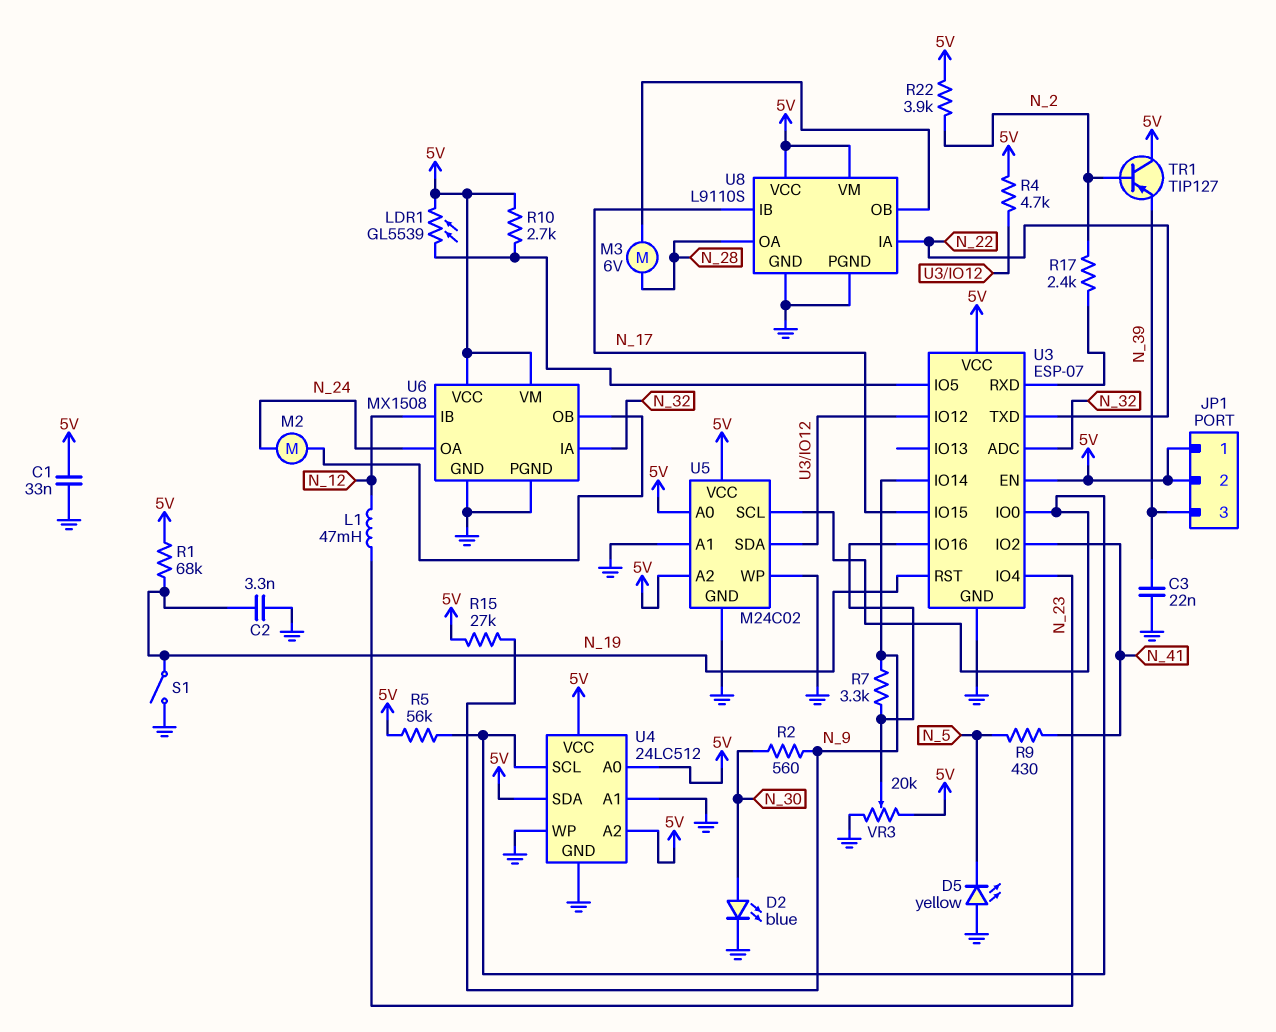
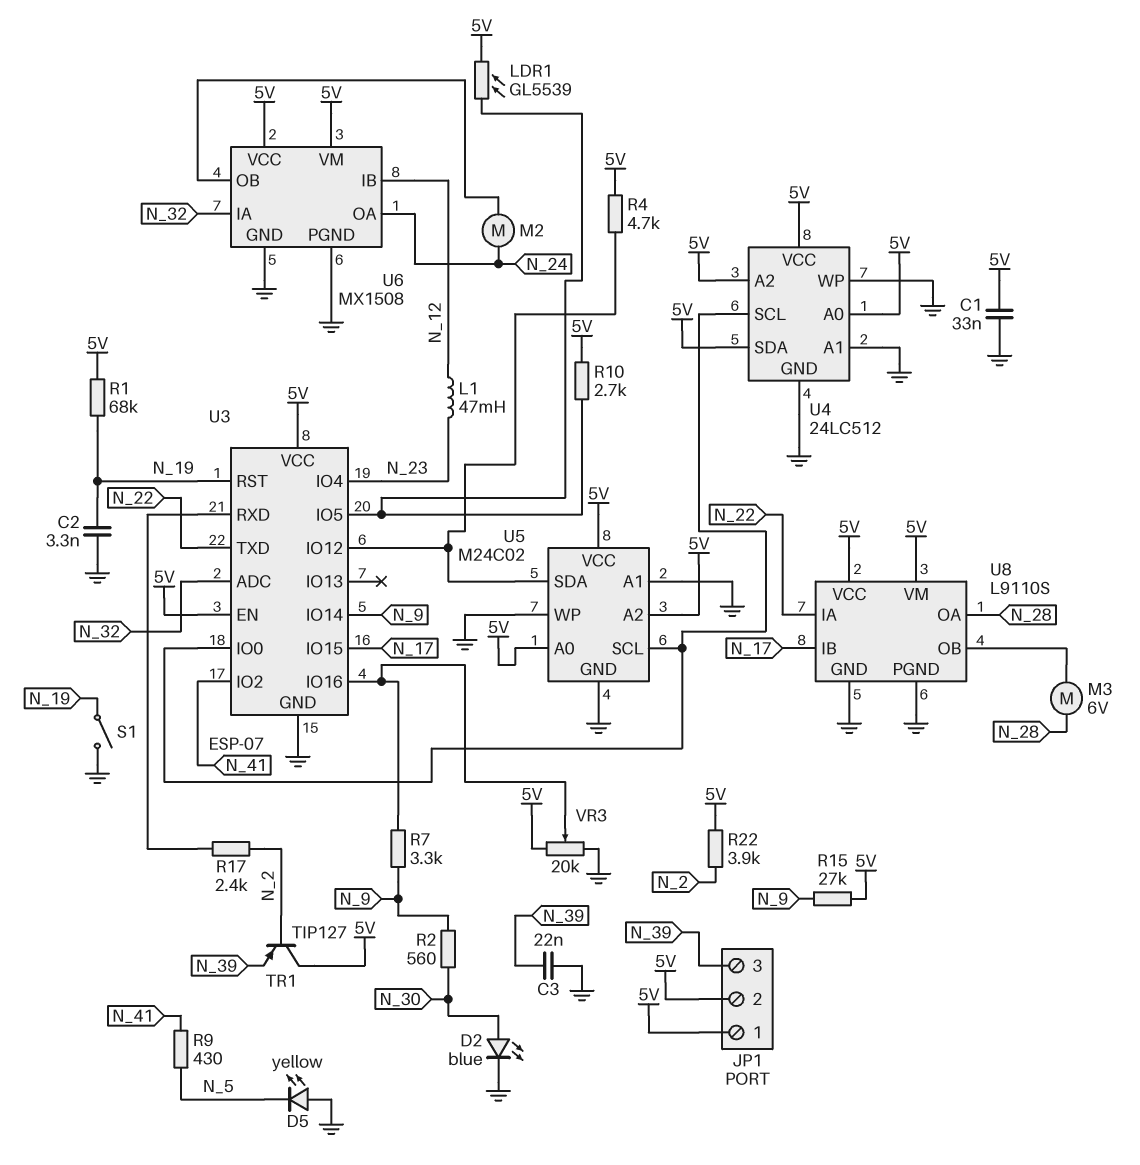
R5: 56k (5V, U3/IO0) -> none

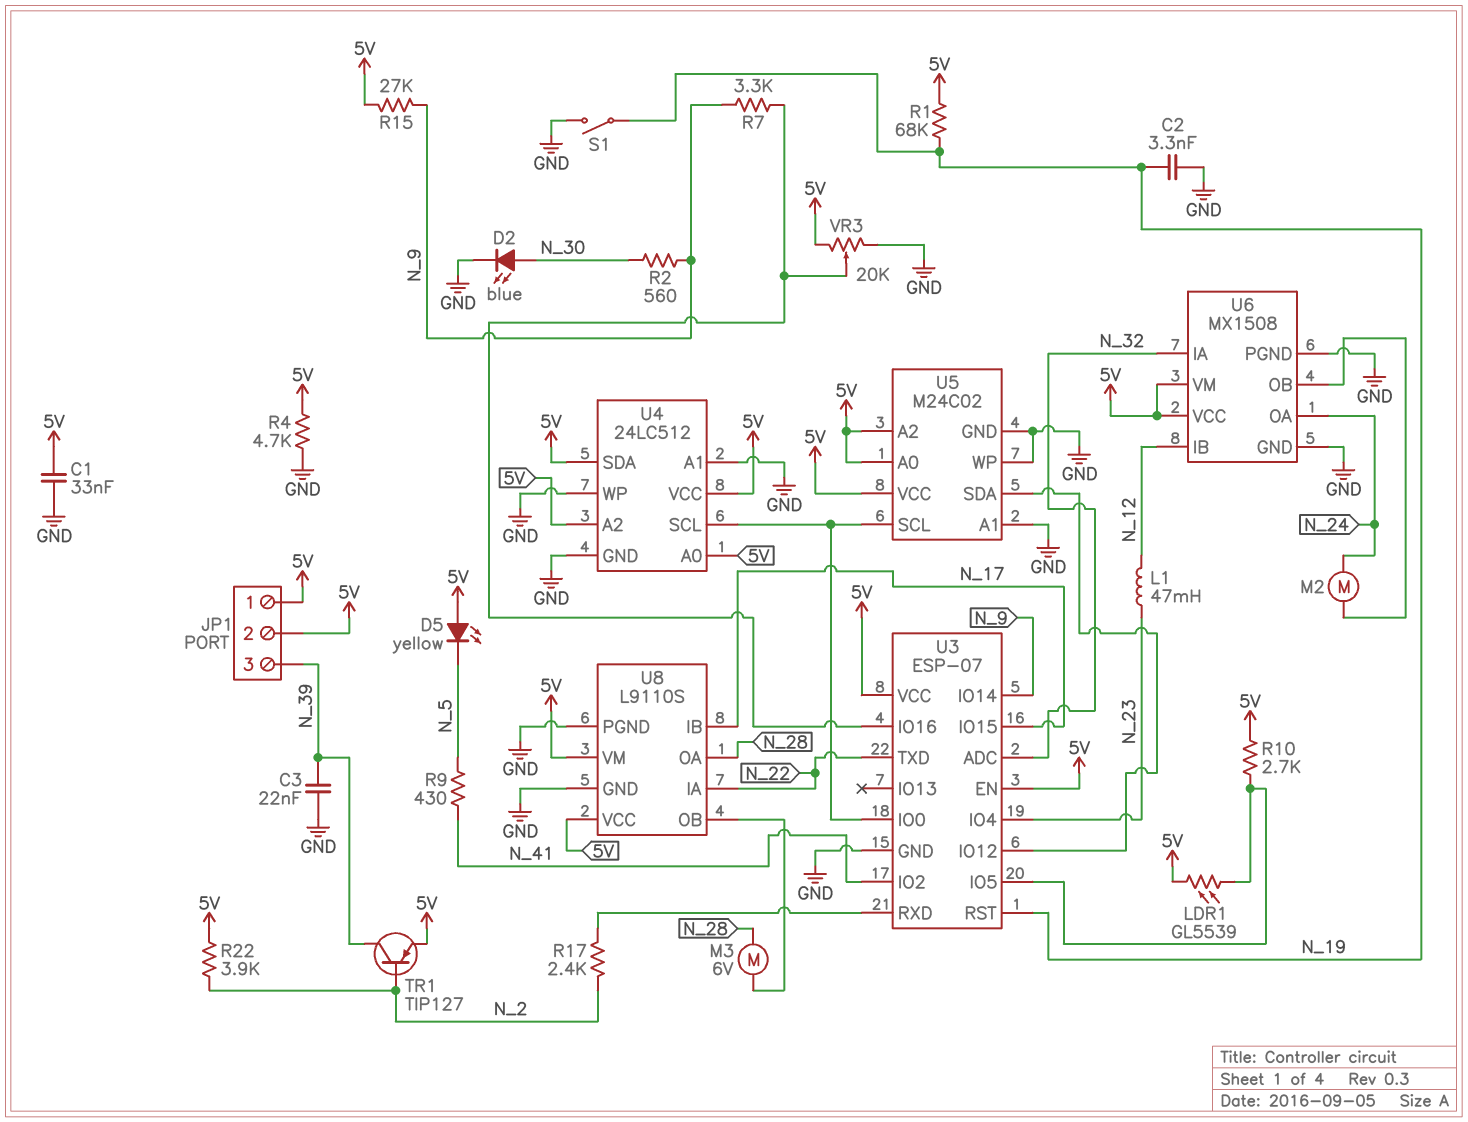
D5: LED yellow (A GND, K N_5) -> LED yellow (A 5V, K N_5)
R4: 4.7k (5V, U3/IO12) -> 4.7k (5V, GND)
TR1: PNP TIP127 (B N_2, C 5V, E N_39) -> PNP TIP127 (B N_2, C N_39, E 5V)

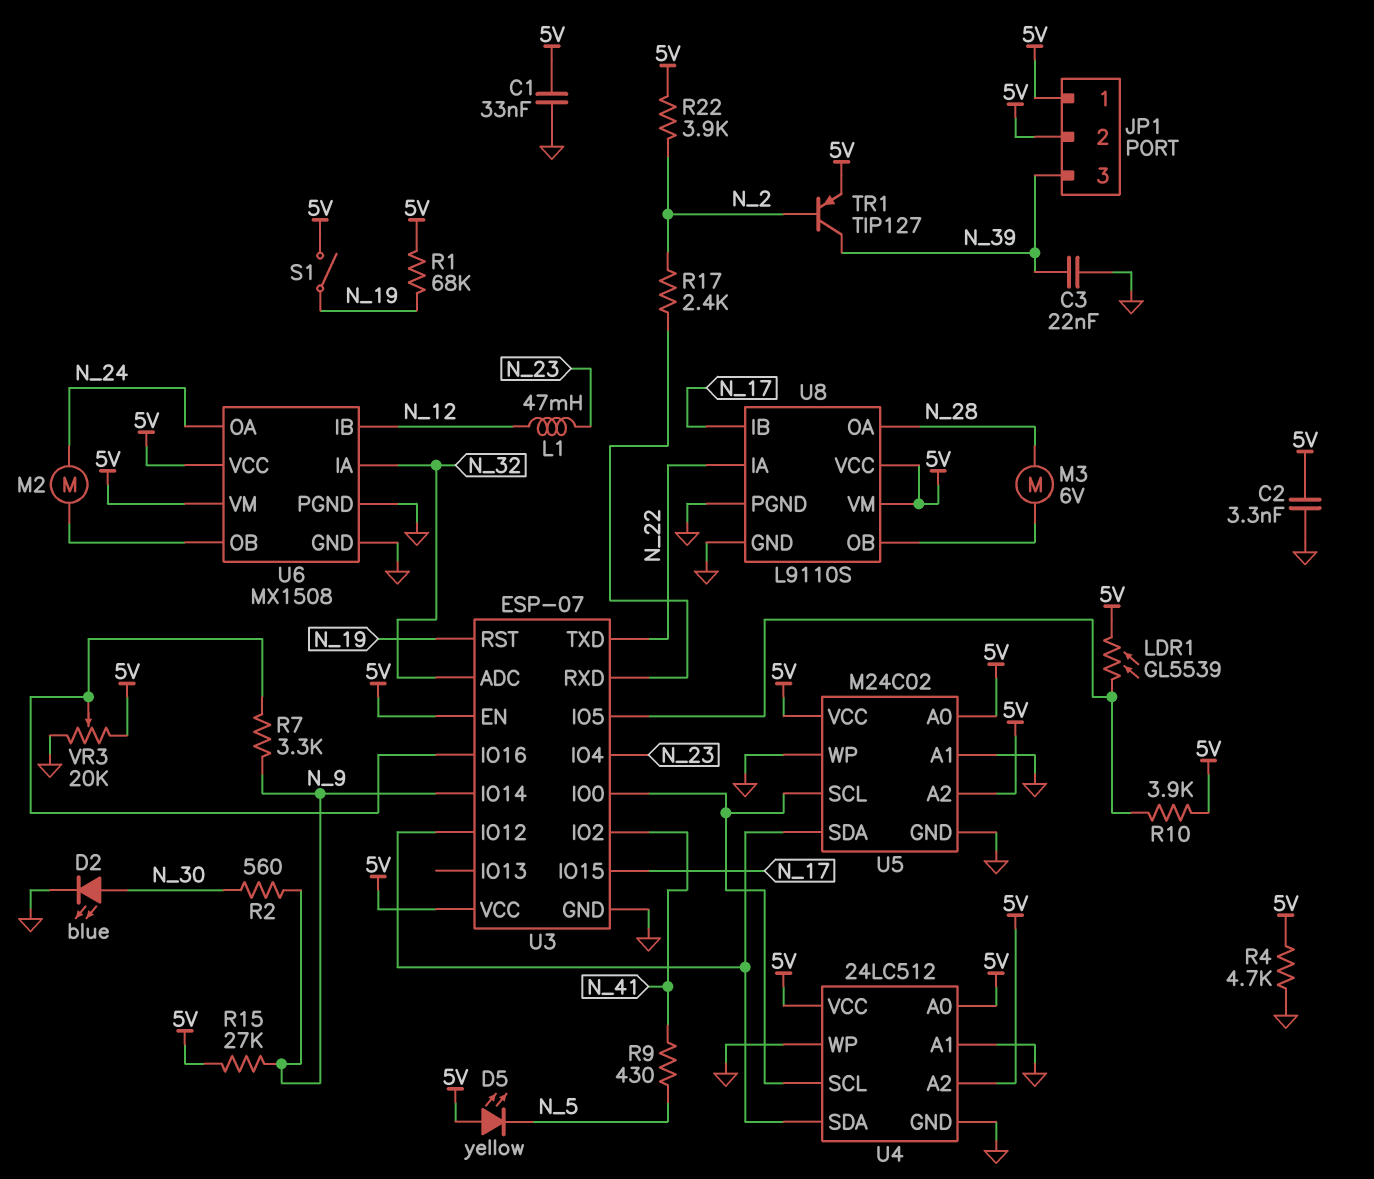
C2: 3.3nF (GND, N_19) -> 3.3nF (5V, GND)
R10: 2.7k (5V, U3/IO5) -> 3.9k (5V, U3/IO5)
S1: switch (GND, N_19) -> switch (5V, N_19)
U4 pin SDA: 5V -> U3/IO12

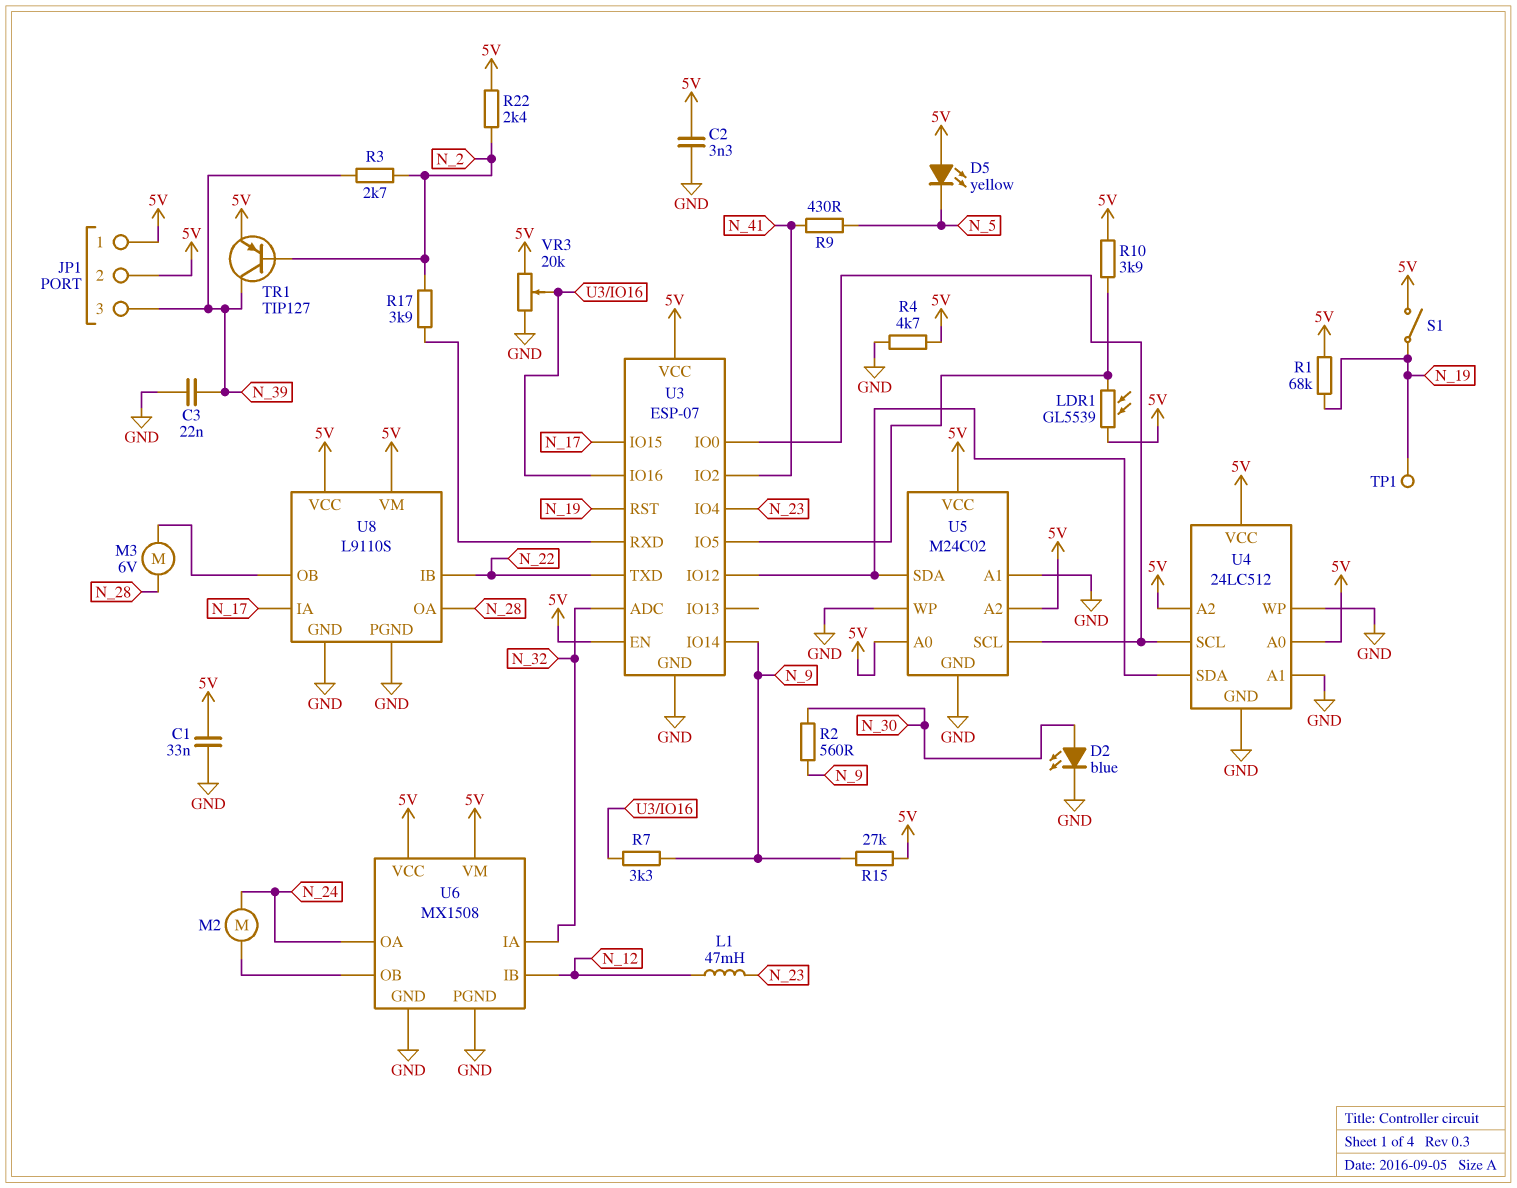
R3: none -> 2.7k (N_2, N_39)
R17: 2.4k (N_2, U3/RXD) -> 3.9k (N_2, U3/RXD)
R22: 3.9k (5V, N_2) -> 2.4k (5V, N_2)
TP1: none -> test point (N_19)
U8 pin IA: N_22 -> N_17
U8 pin IB: N_17 -> N_22

